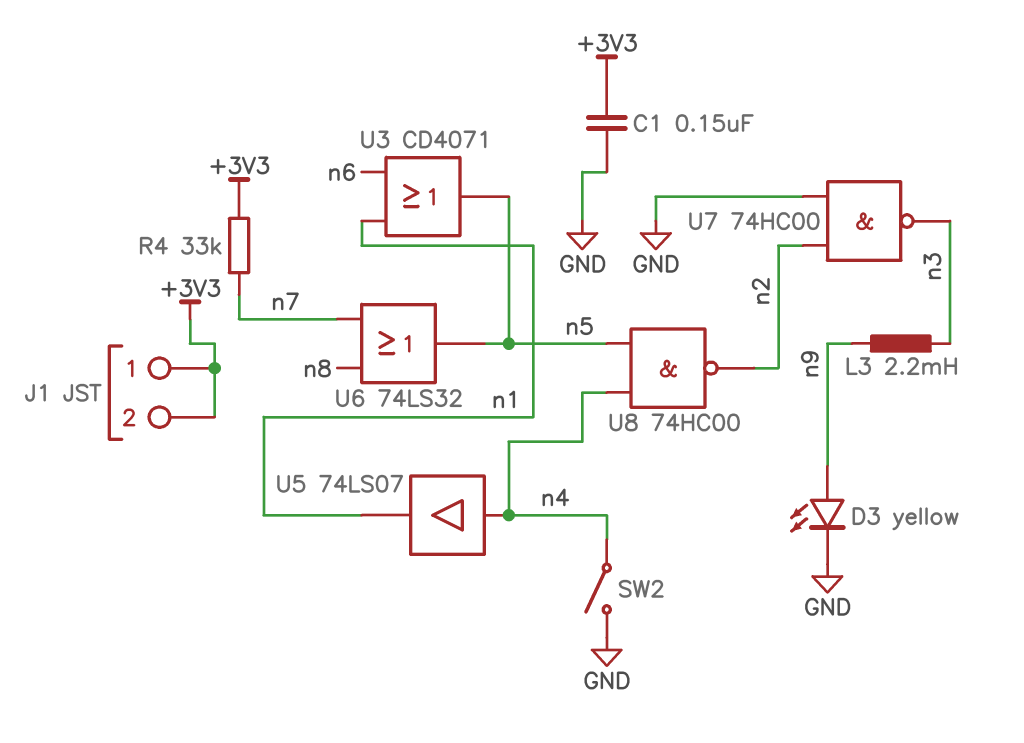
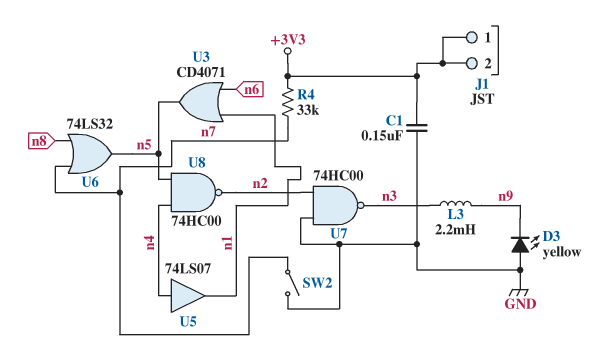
D3: LED yellow (A n9, K GND) -> LED yellow (A GND, K n9)
SW2: switch (GND, n4) -> switch (GND, n7)

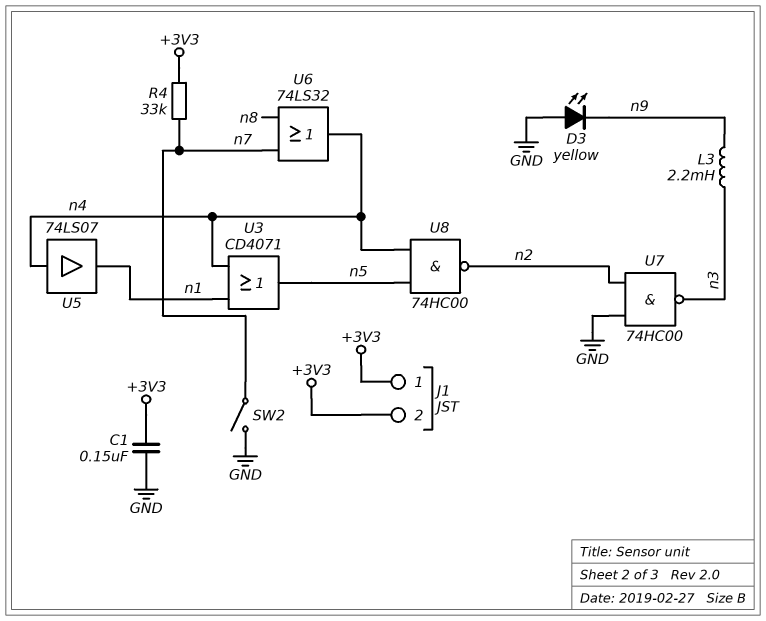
U3: OR CD4071 (in n1, in n6, out n5) -> OR CD4071 (in n1, in n4, out n5)
U6: OR 74LS32 (in n7, in n8, out n5) -> OR 74LS32 (in n7, in n8, out n4)

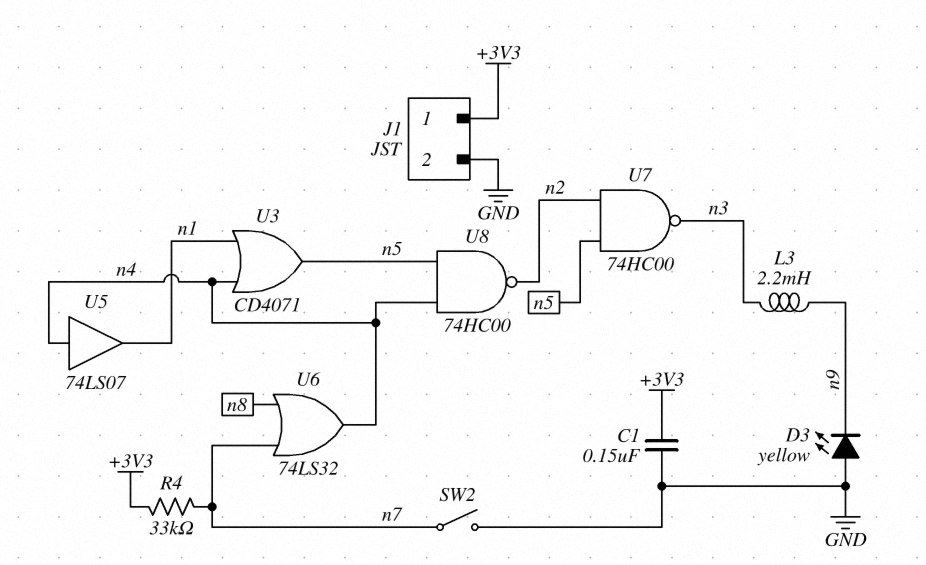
J1 pin 2: +3V3 -> GND
U7: NAND 74HC00 (in GND, in n2, out n3) -> NAND 74HC00 (in n2, in n5, out n3)

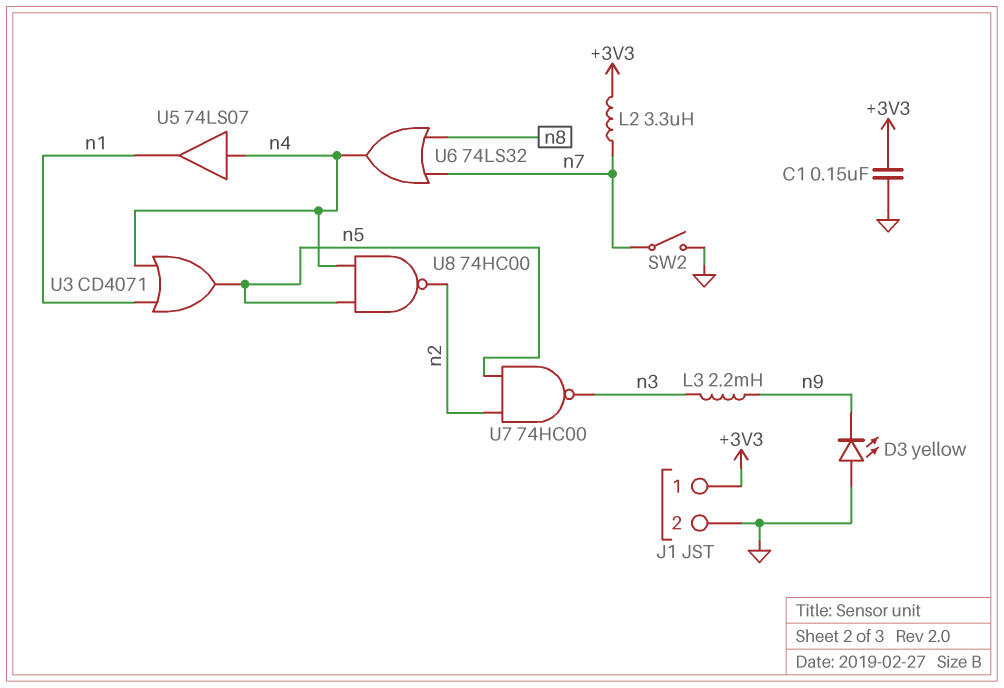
L2: none -> 3.3uH (+3V3, n7)
R4: 33k (+3V3, n7) -> none

